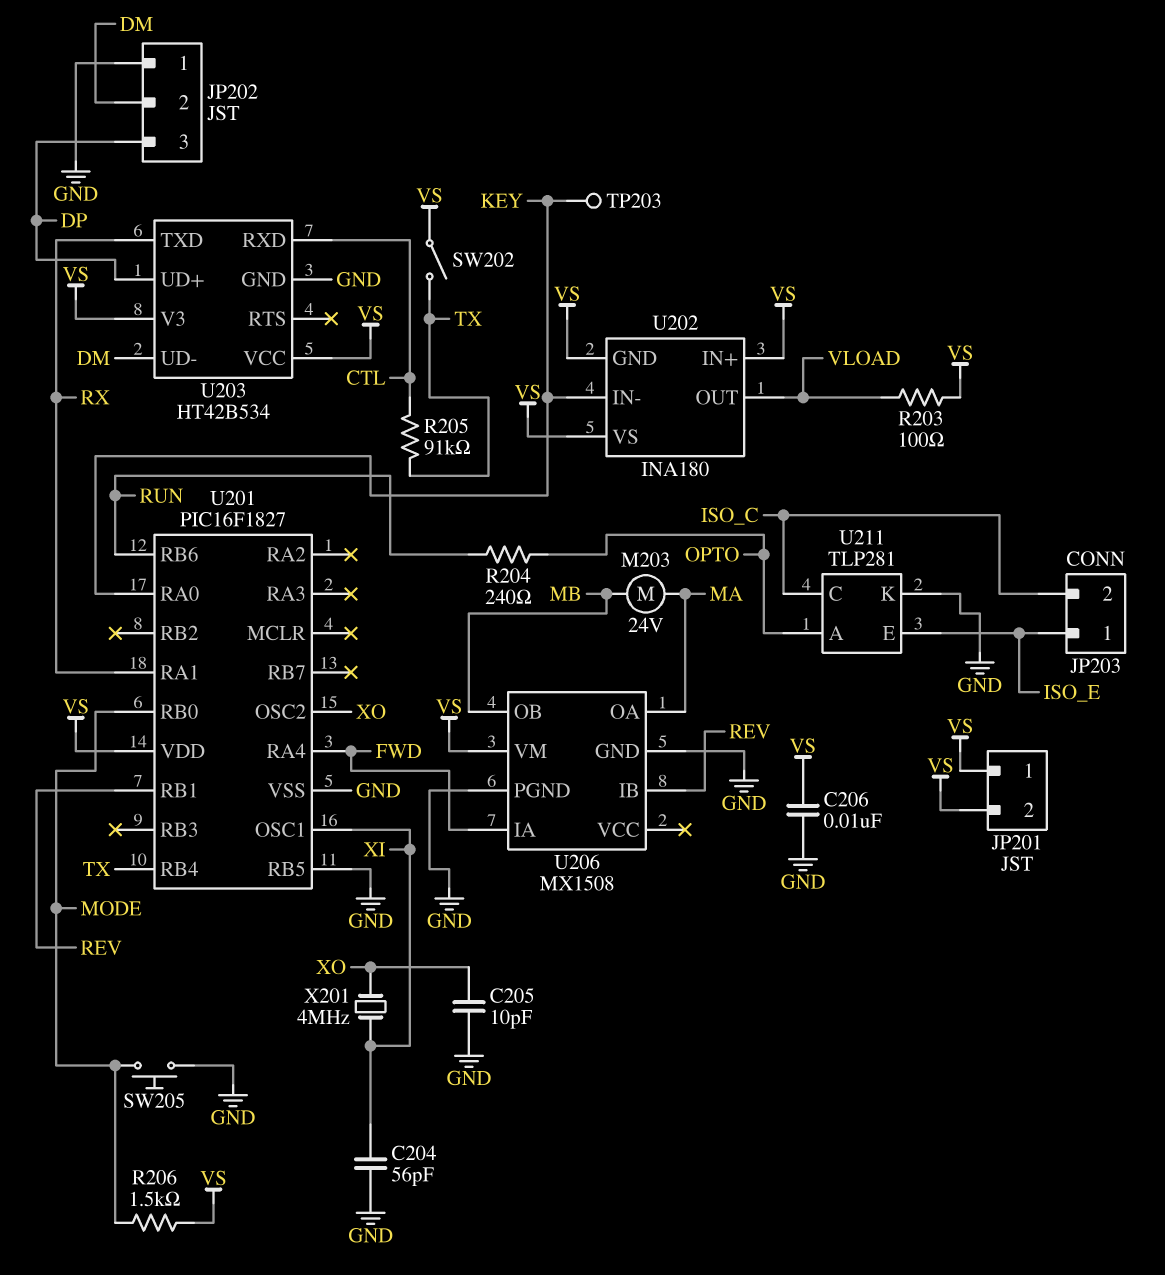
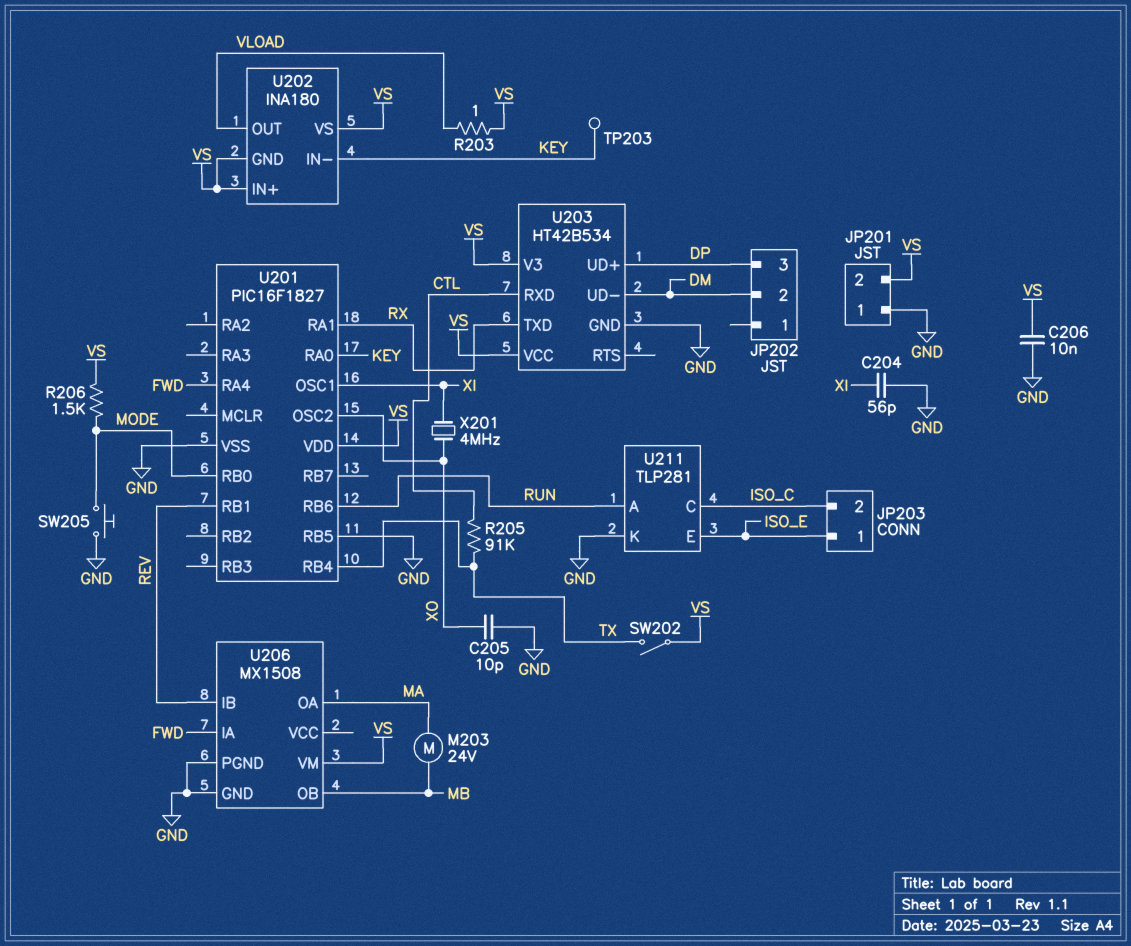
JP201 pin 1: VS -> GND
JP202 pin 1: GND -> none
R203: 100 (VLOAD, VS) -> 1 (VLOAD, VS)
R204: 240 (OPTO, RUN) -> none
U211 pin A: OPTO -> RUN

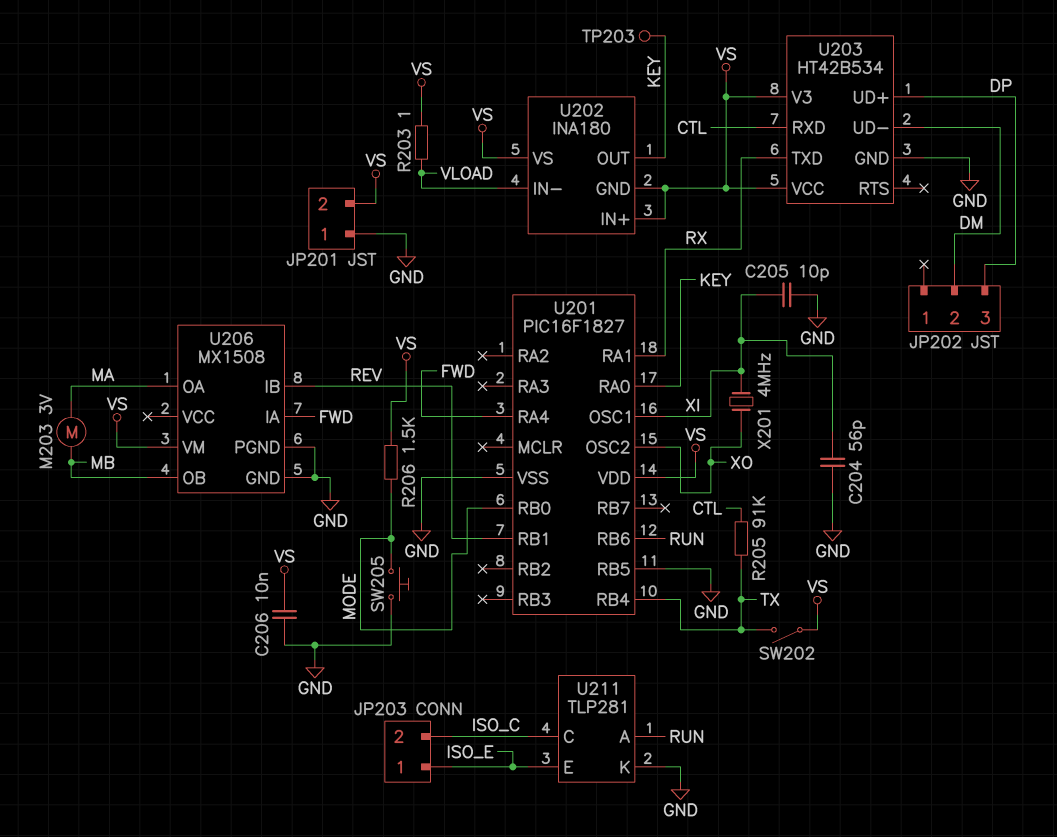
C205: 10pF (GND, XO) -> 10pF (GND, XI)
M203: motor 24V (MA, MB) -> motor 3V (MA, MB)
U202 pin IN-: KEY -> VLOAD
U202 pin OUT: VLOAD -> KEY

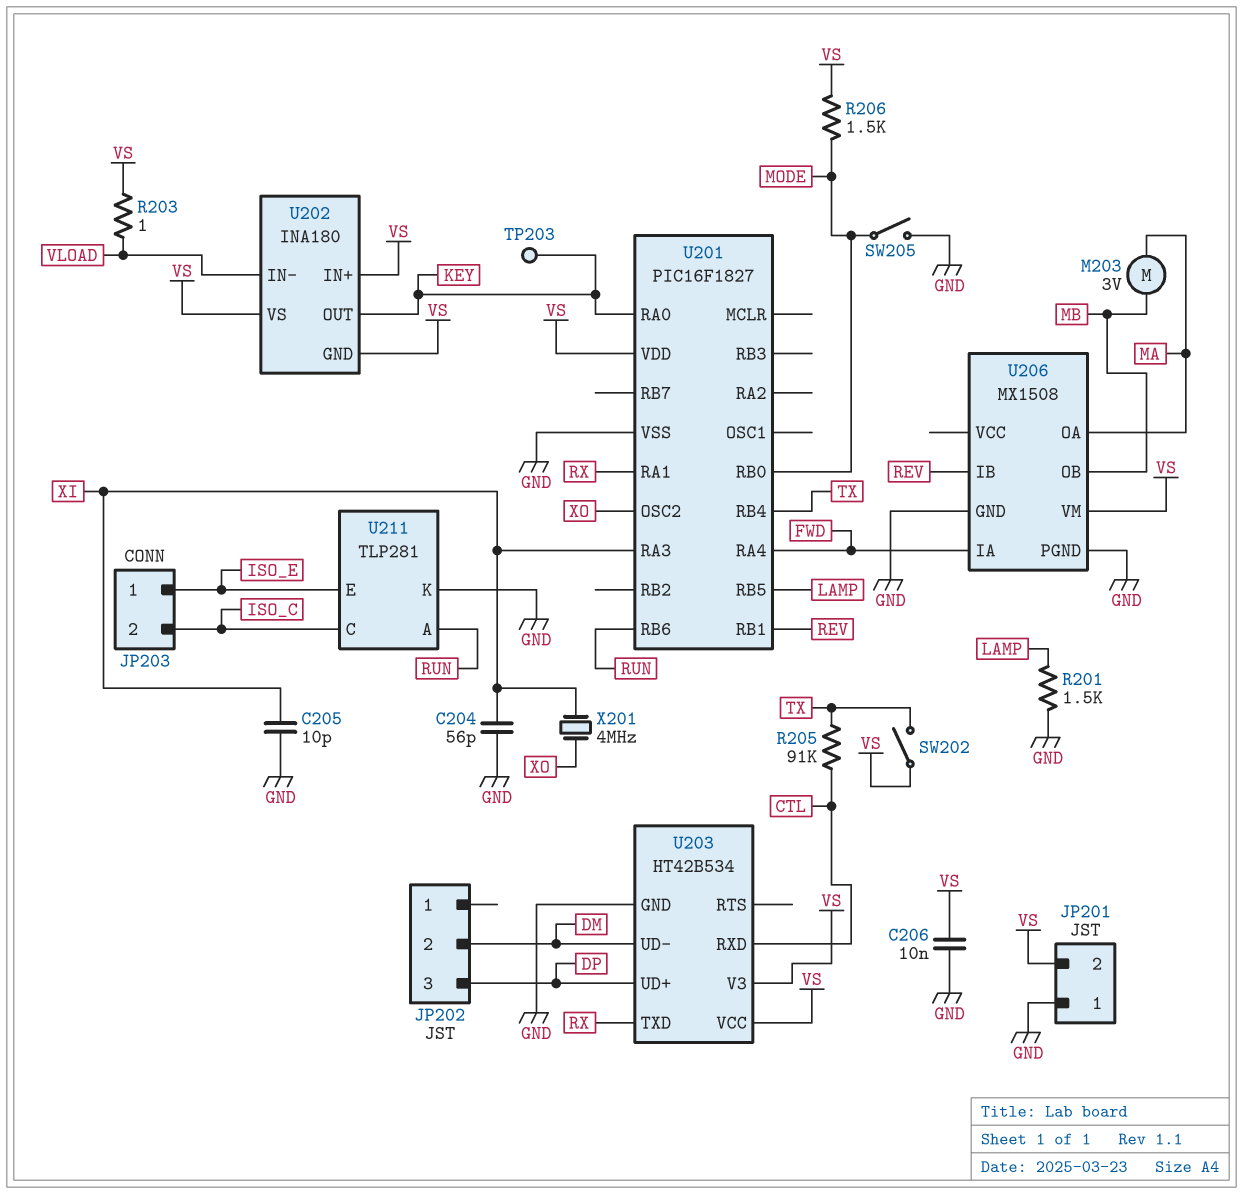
R201: none -> 1.5k (GND, LAMP)
SW205: button (GND, MODE) -> switch (GND, MODE)
U201 pin OSC1: XI -> none
U201 pin RA3: none -> XI
U201 pin RB5: GND -> LAMP

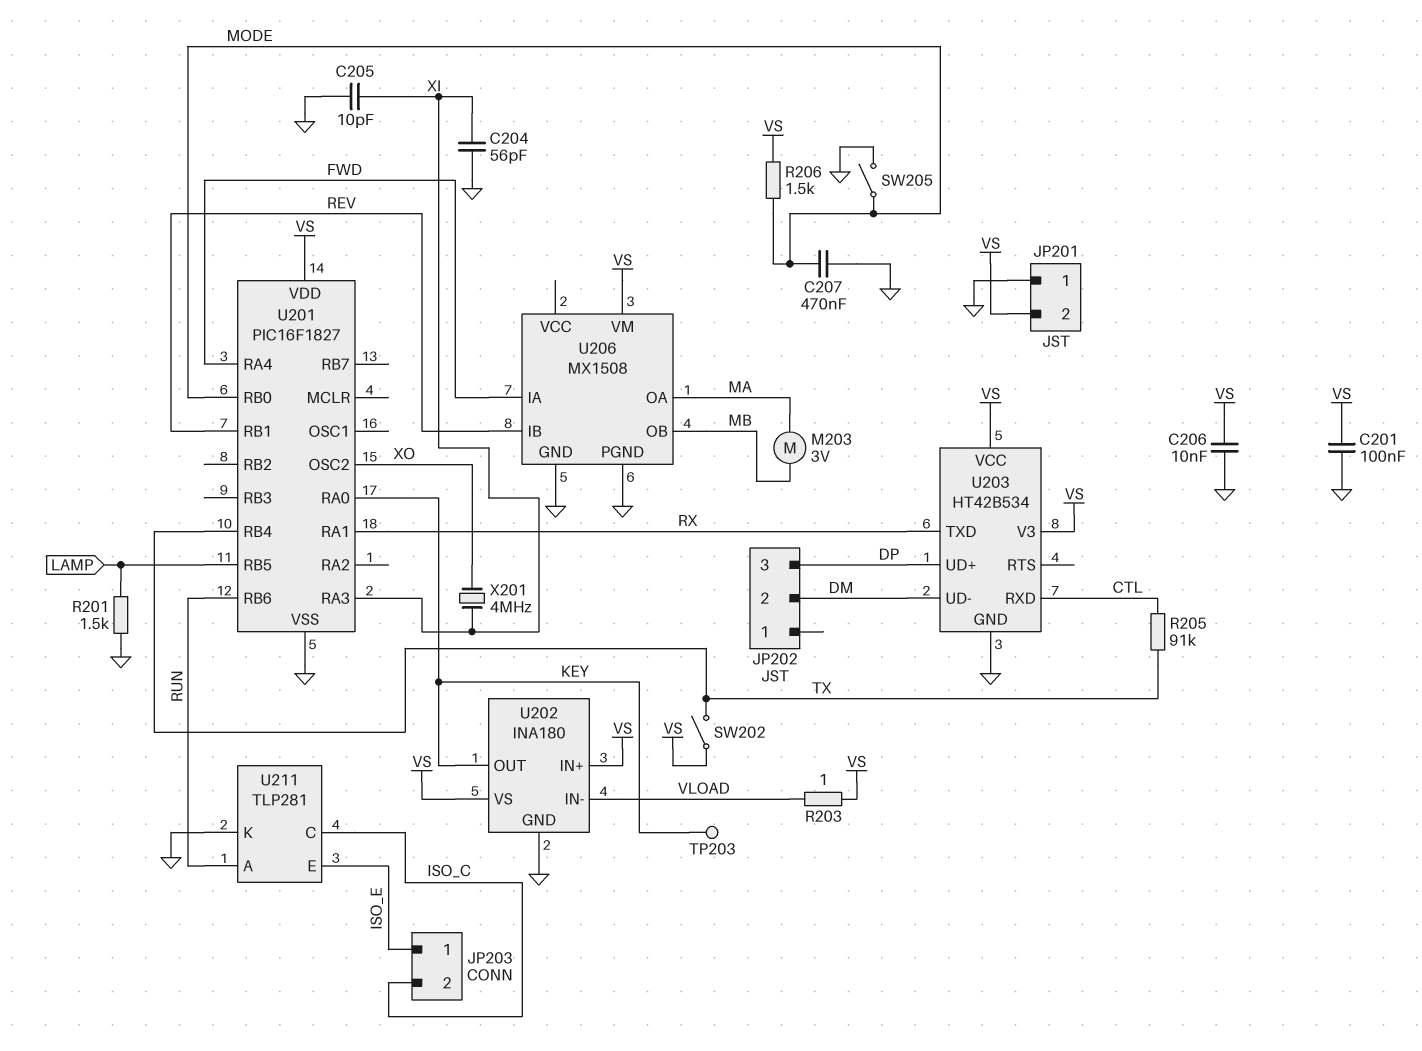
C201: none -> 100nF (GND, VS)
C207: none -> 470nF (GND, MODE)
U202 pin GND: VS -> GND

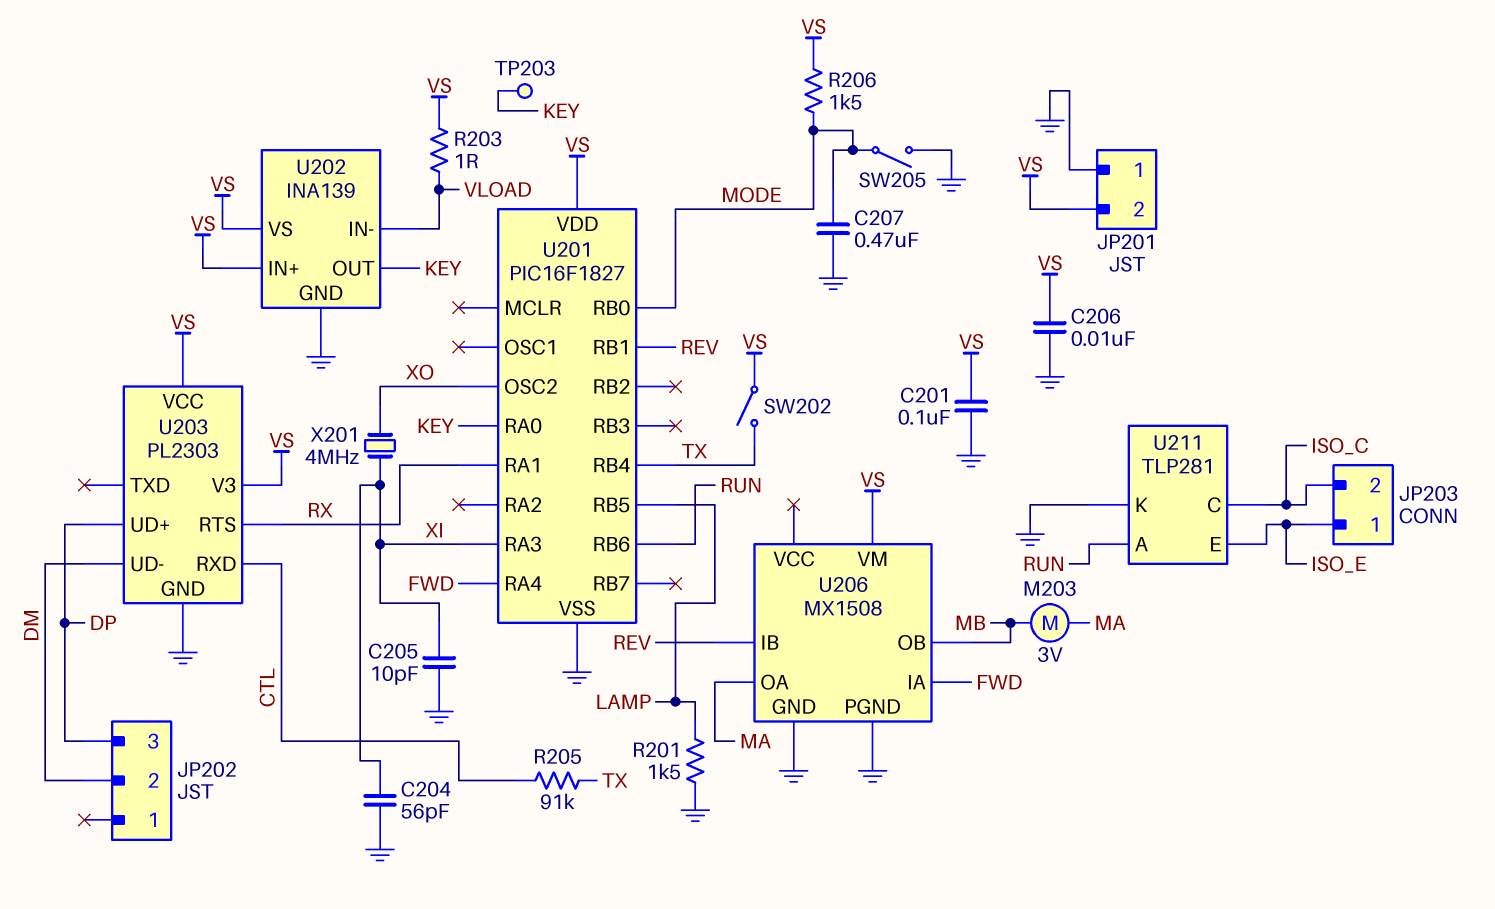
U202: INA180 -> INA139
U203: HT42B534 -> PL2303
U203 pin RTS: none -> RX
U203 pin TXD: RX -> none

